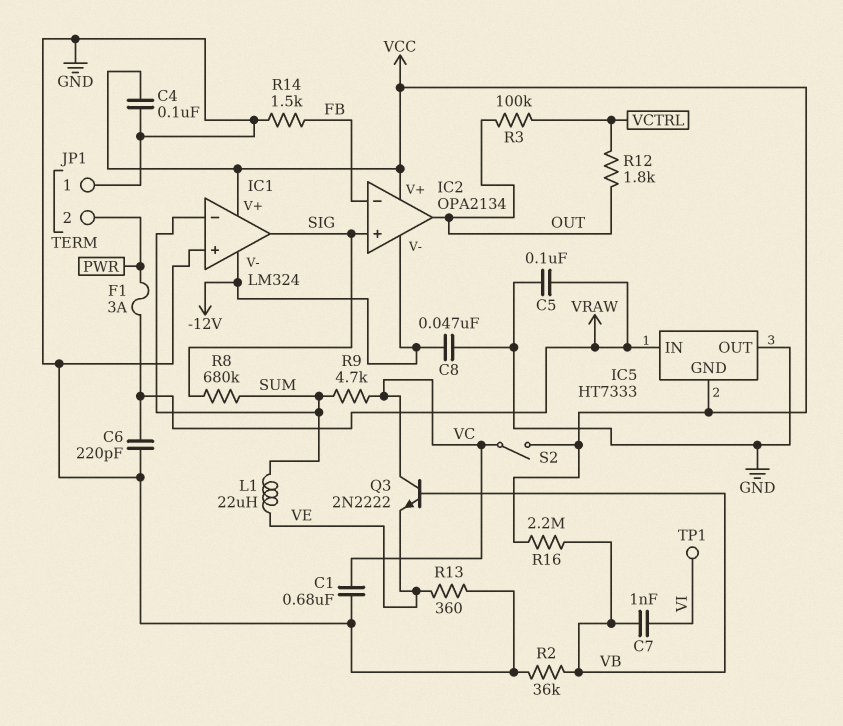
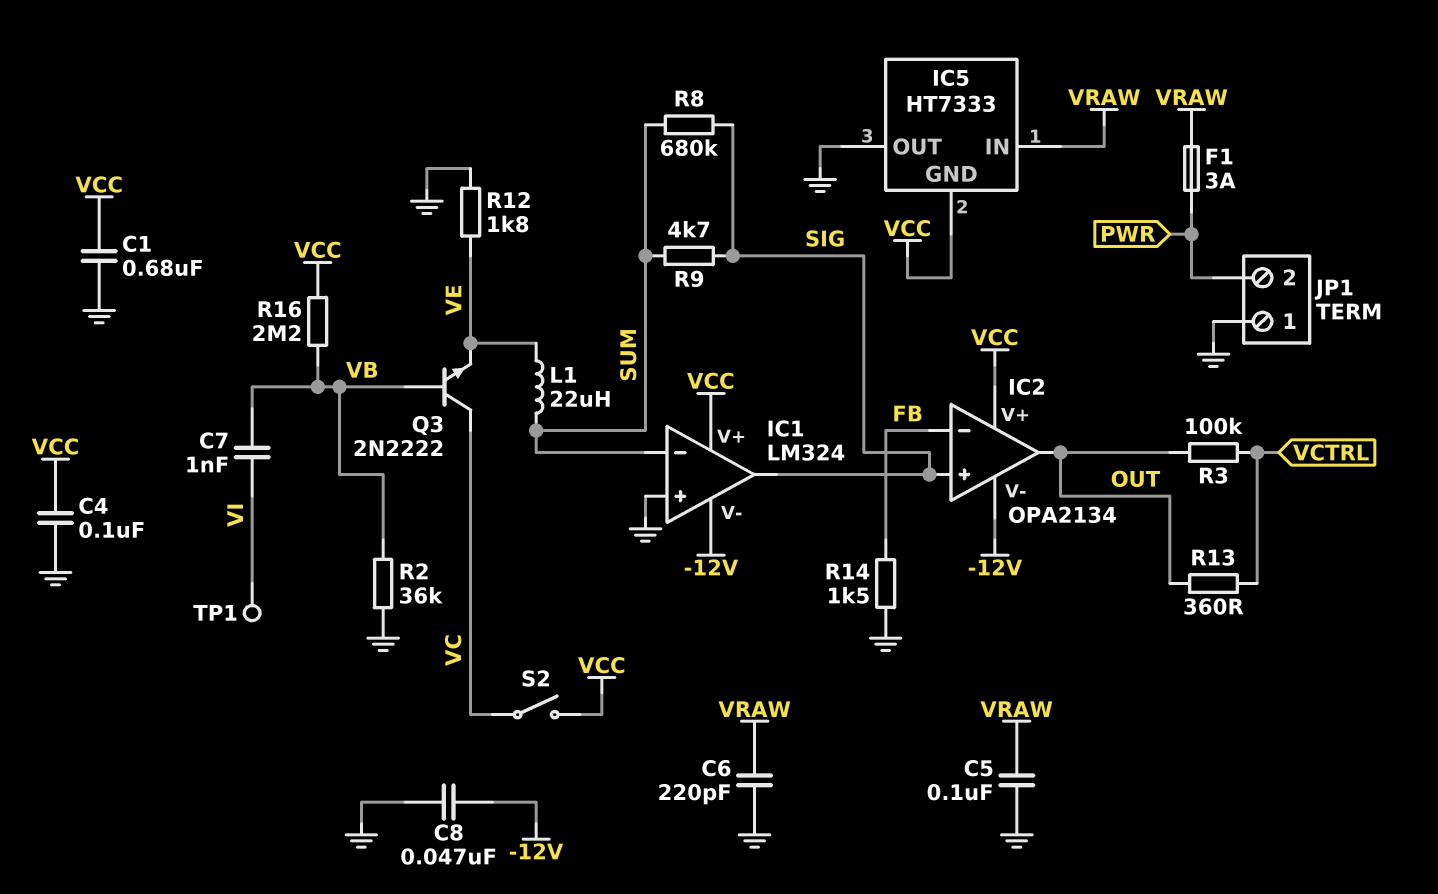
C1: 680nF (GND, VC) -> 680nF (GND, VCC)
R9: 4.7k (SUM, VC) -> 4.7k (SIG, SUM)
R12: 1.8k (OUT, VCTRL) -> 1.8k (GND, VE)
R13: 360 (GND, VE) -> 360 (OUT, VCTRL)

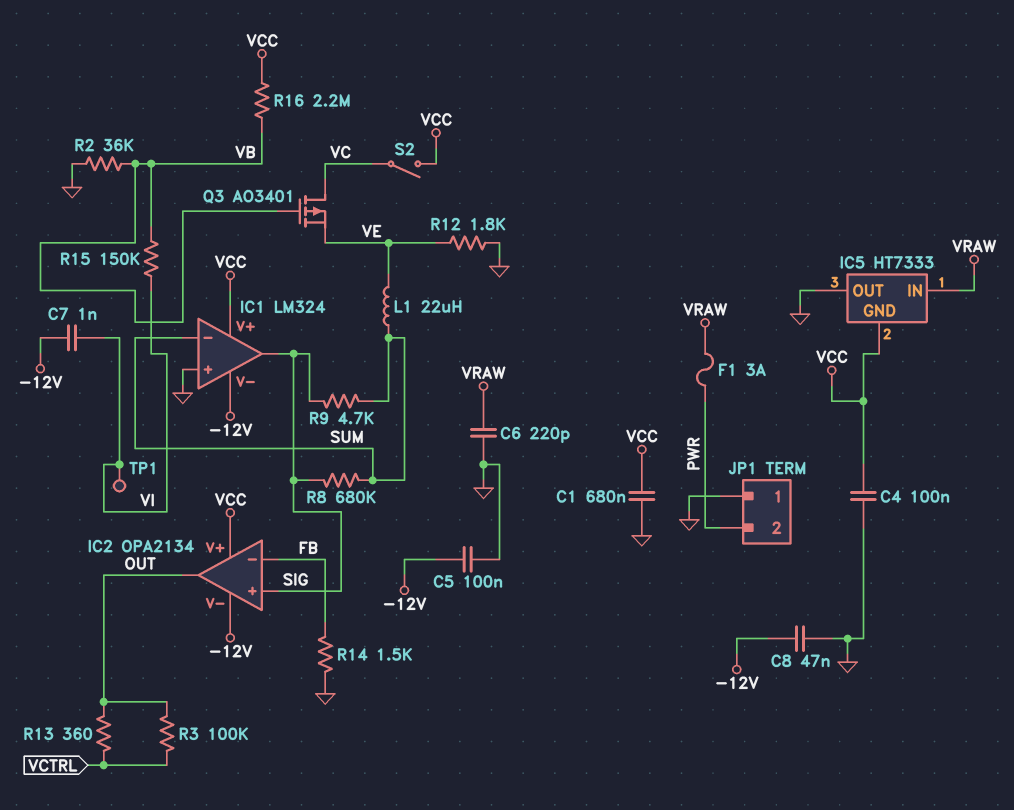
C5: 100nF (GND, VRAW) -> 100nF (-12V, GND)
C7: 1nF (VB, VI) -> 1nF (-12V, VI)
Q3: NPN 2N2222 (B VB, C VC, E VE) -> PMOS AO3401 (G VB, D VC, S VE)
R15: none -> 150k (VB, VI)

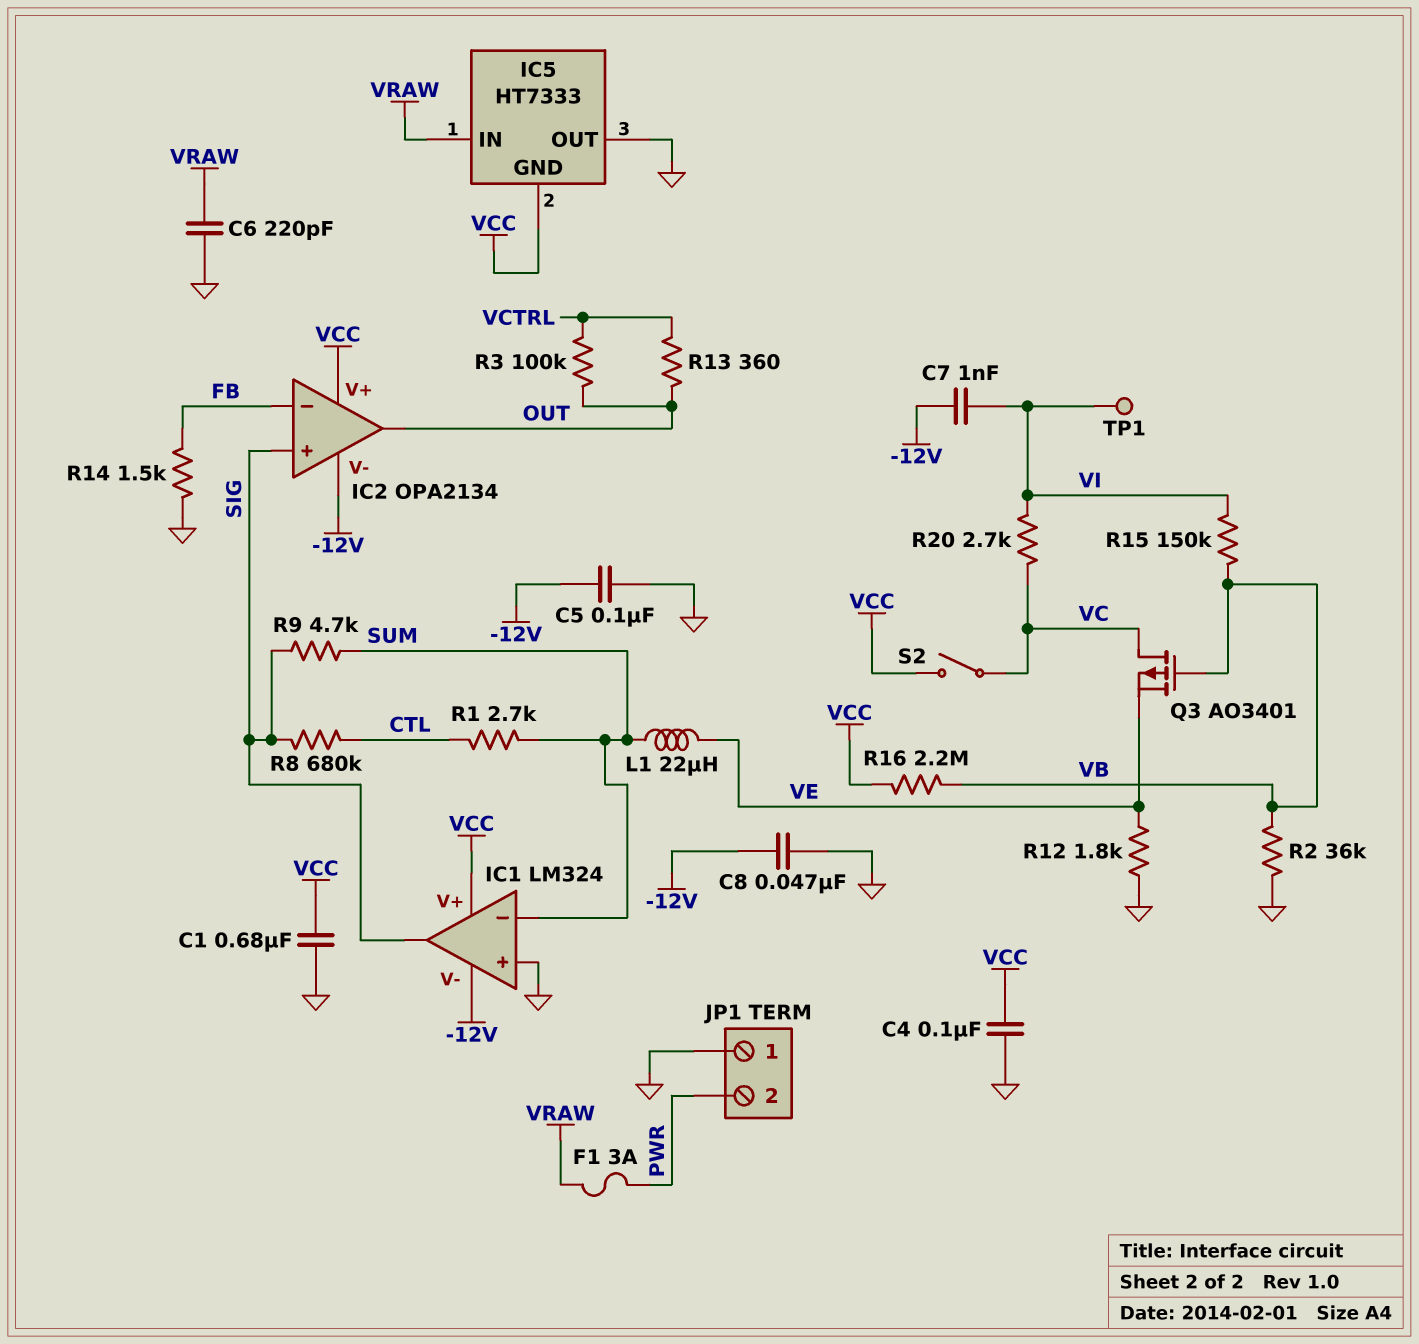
R1: none -> 2.7k (CTL, SUM)
R8: 680k (SIG, SUM) -> 680k (CTL, SIG)
R20: none -> 2.7k (VC, VI)

